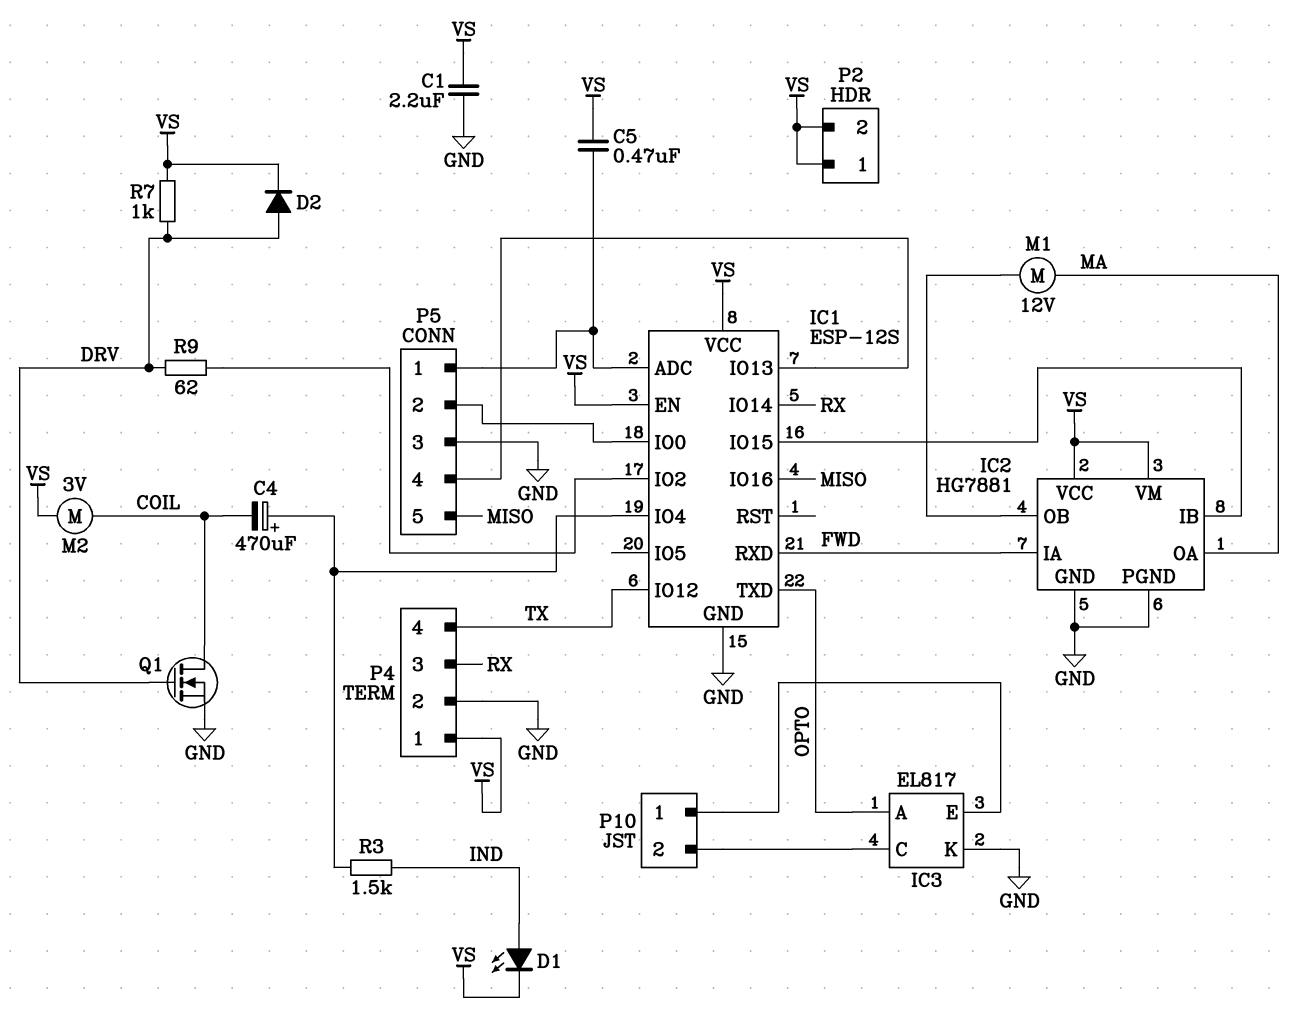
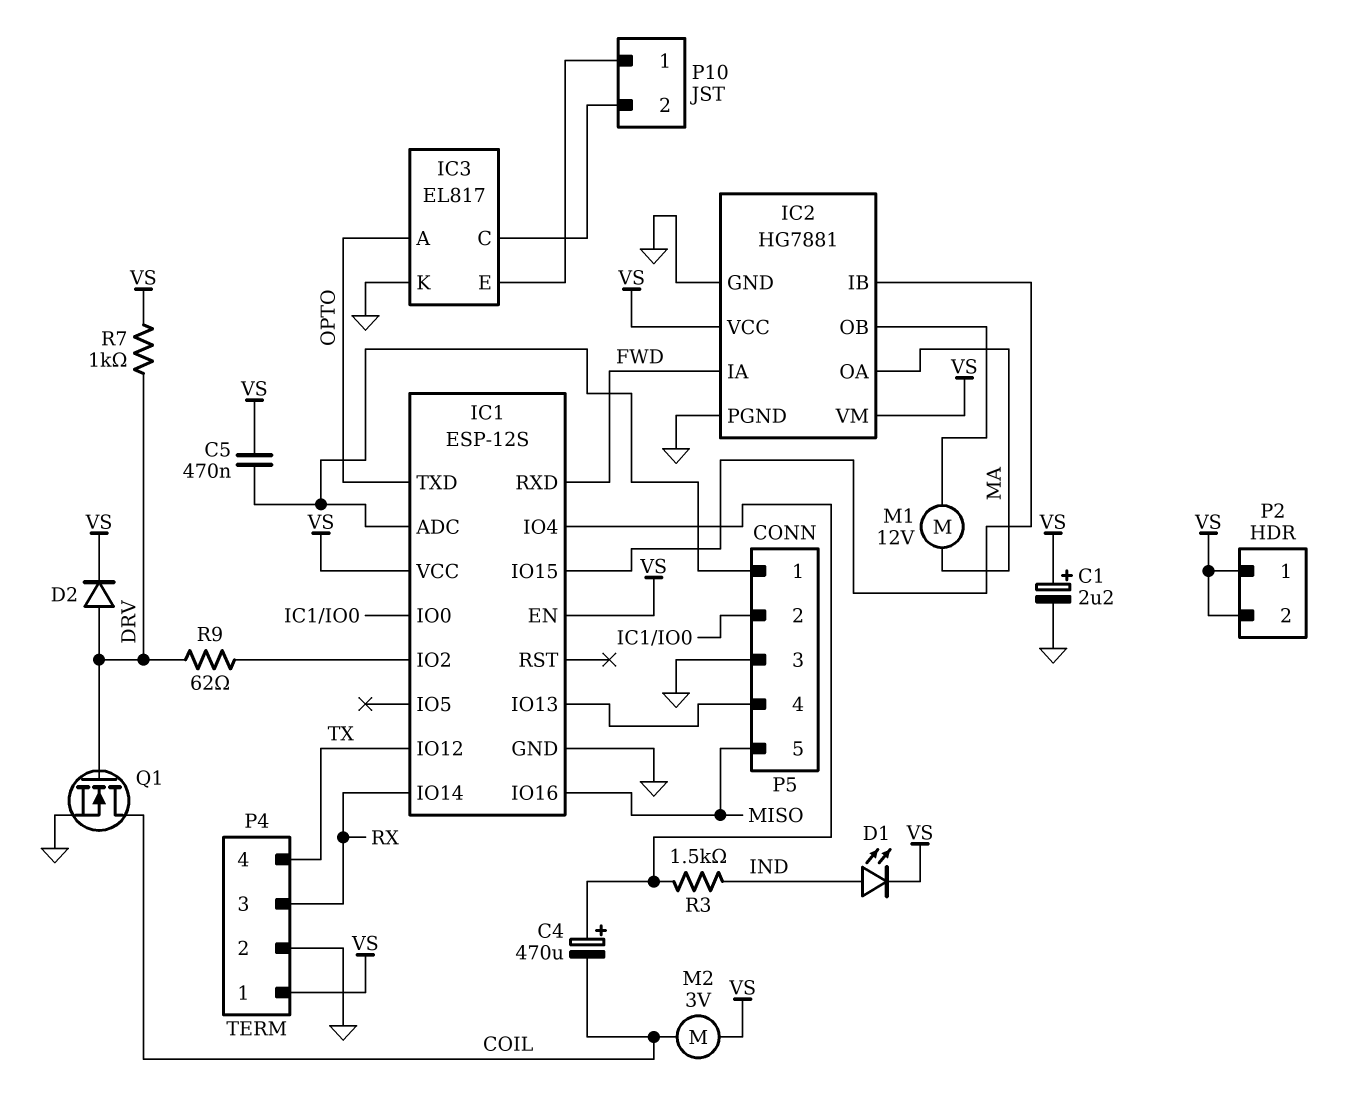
C1: 2.2uF (GND, VS) -> 2.2uF (plus VS, minus GND)

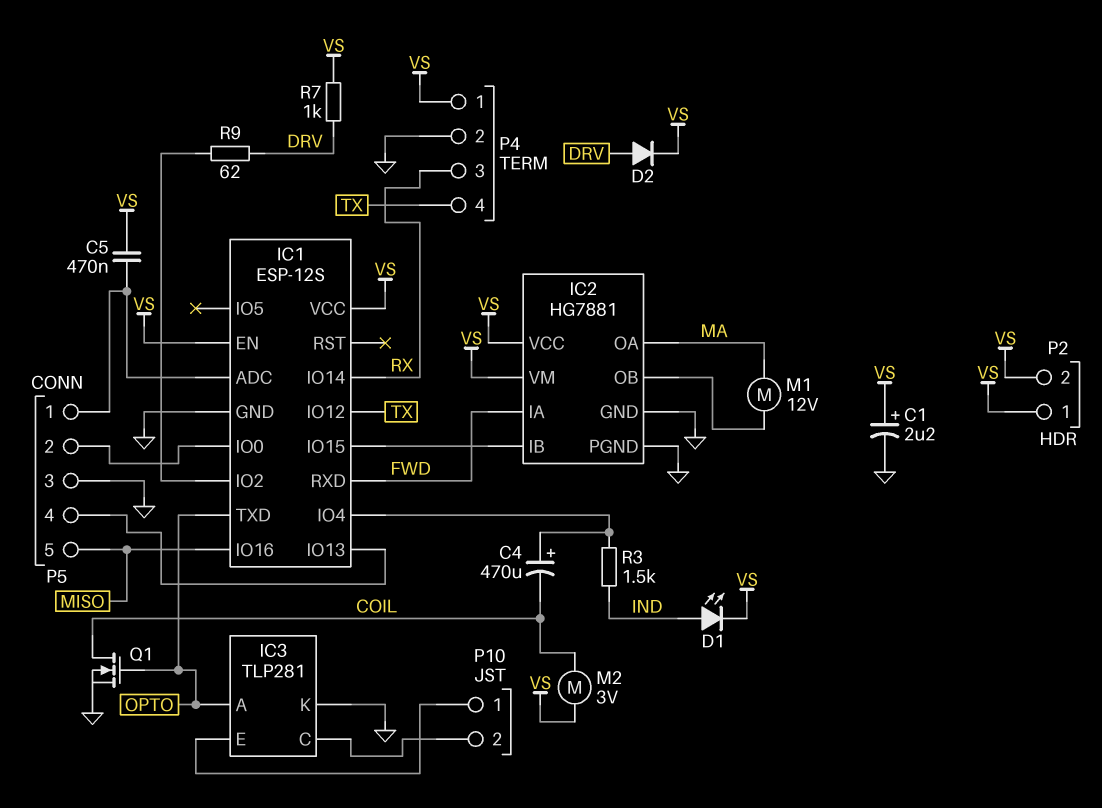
IC3: EL817 -> TLP281
Q1: NMOS (G DRV, D COIL, S GND) -> NMOS (G OPTO, D COIL, S GND)

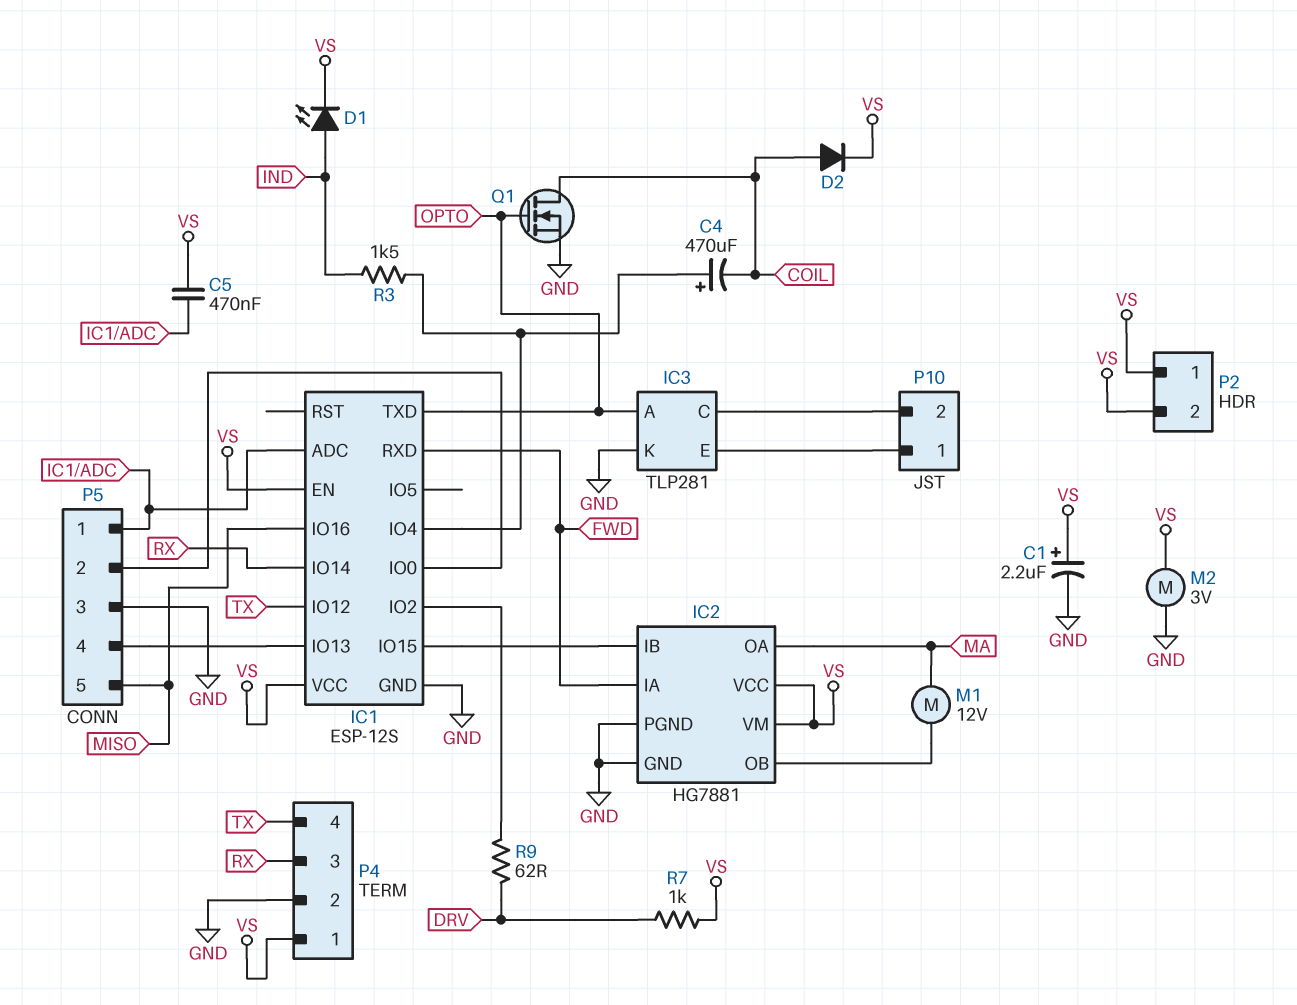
D2: diode (A DRV, K VS) -> diode (A COIL, K VS)
M2: motor 3V (COIL, VS) -> motor 3V (GND, VS)

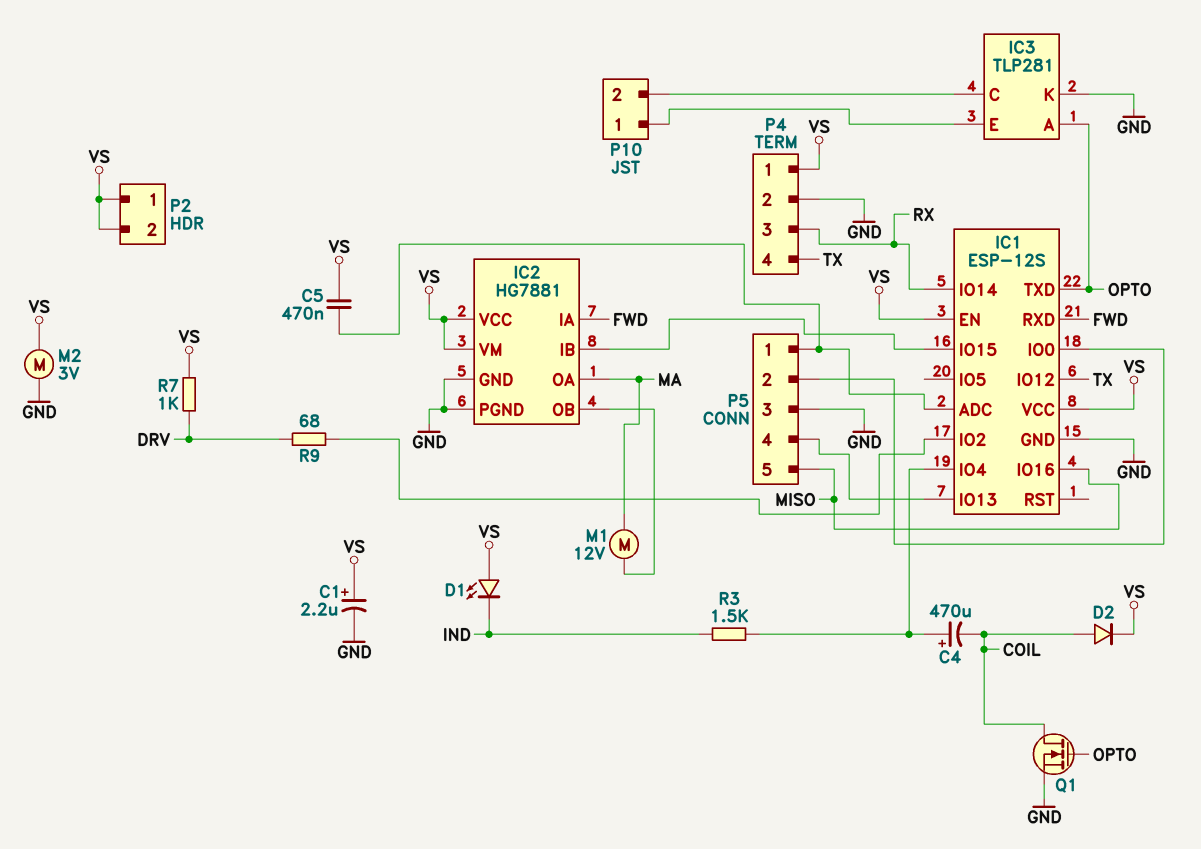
D1: LED (A IND, K VS) -> LED (A VS, K IND)
R9: 62 (DRV, IC1/IO2) -> 68 (DRV, IC1/IO2)

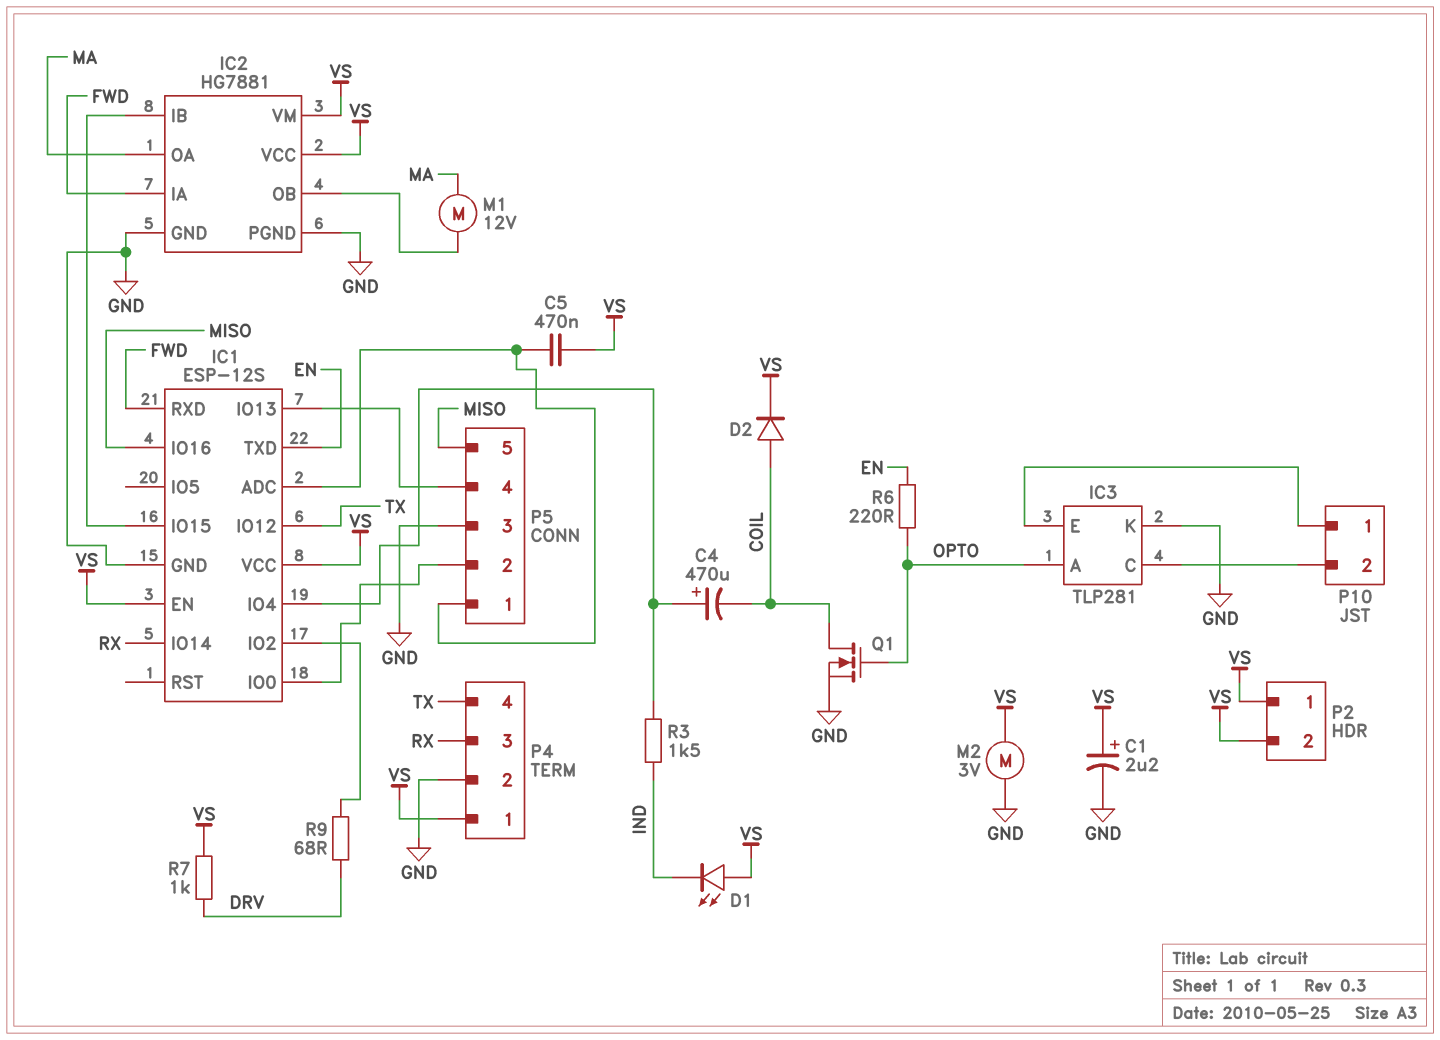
IC1 pin TXD: OPTO -> EN
R6: none -> 220 (EN, OPTO)

